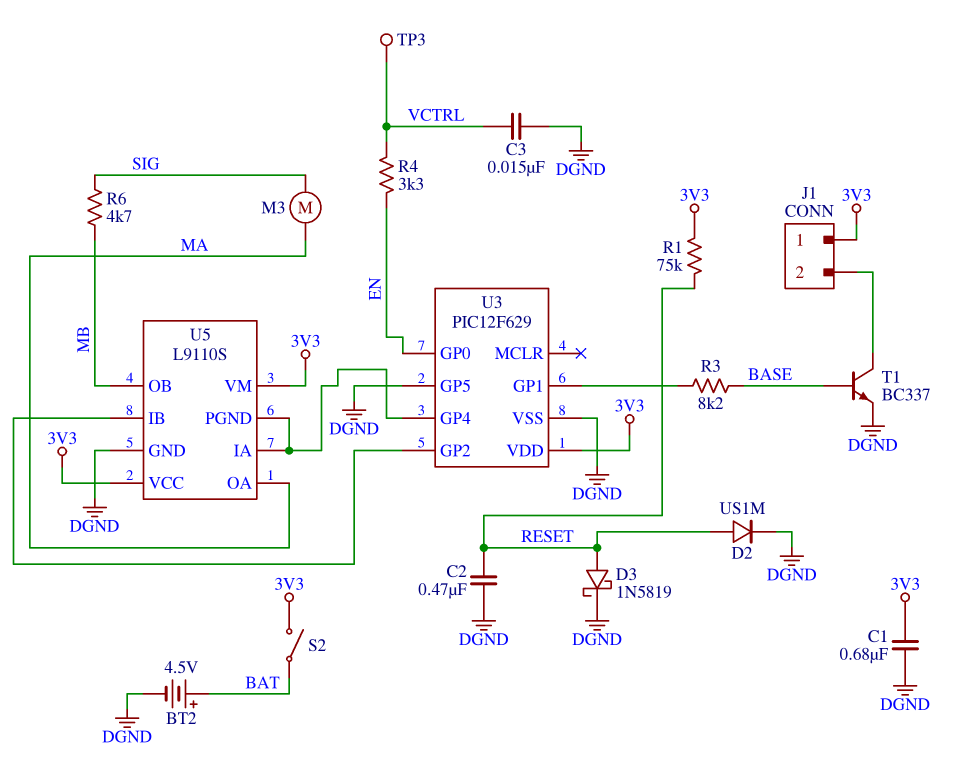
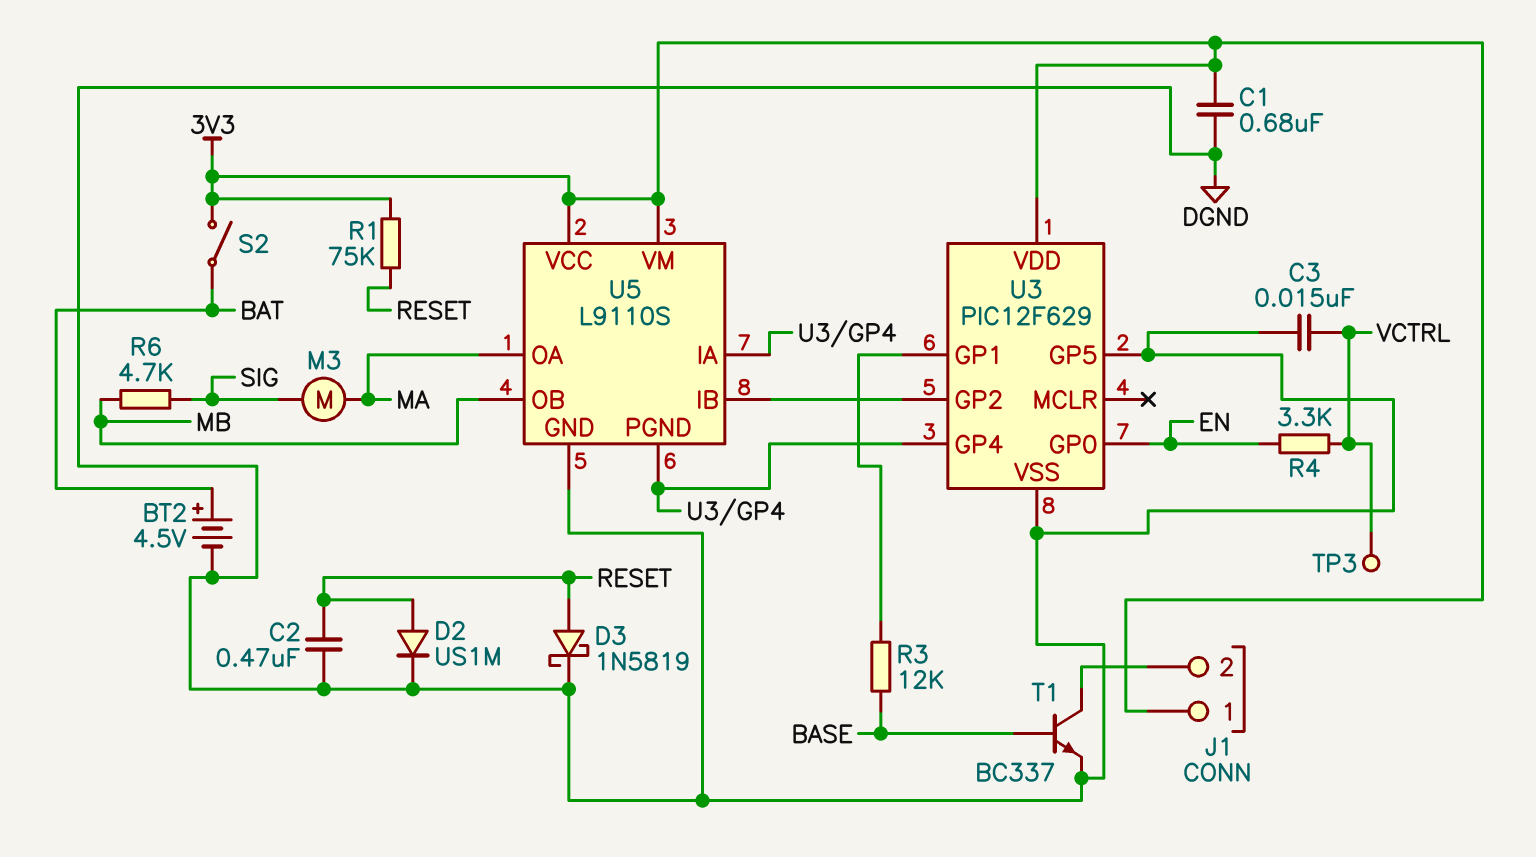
R3: 8.2k (BASE, U3/GP1) -> 12k (BASE, U3/GP1)

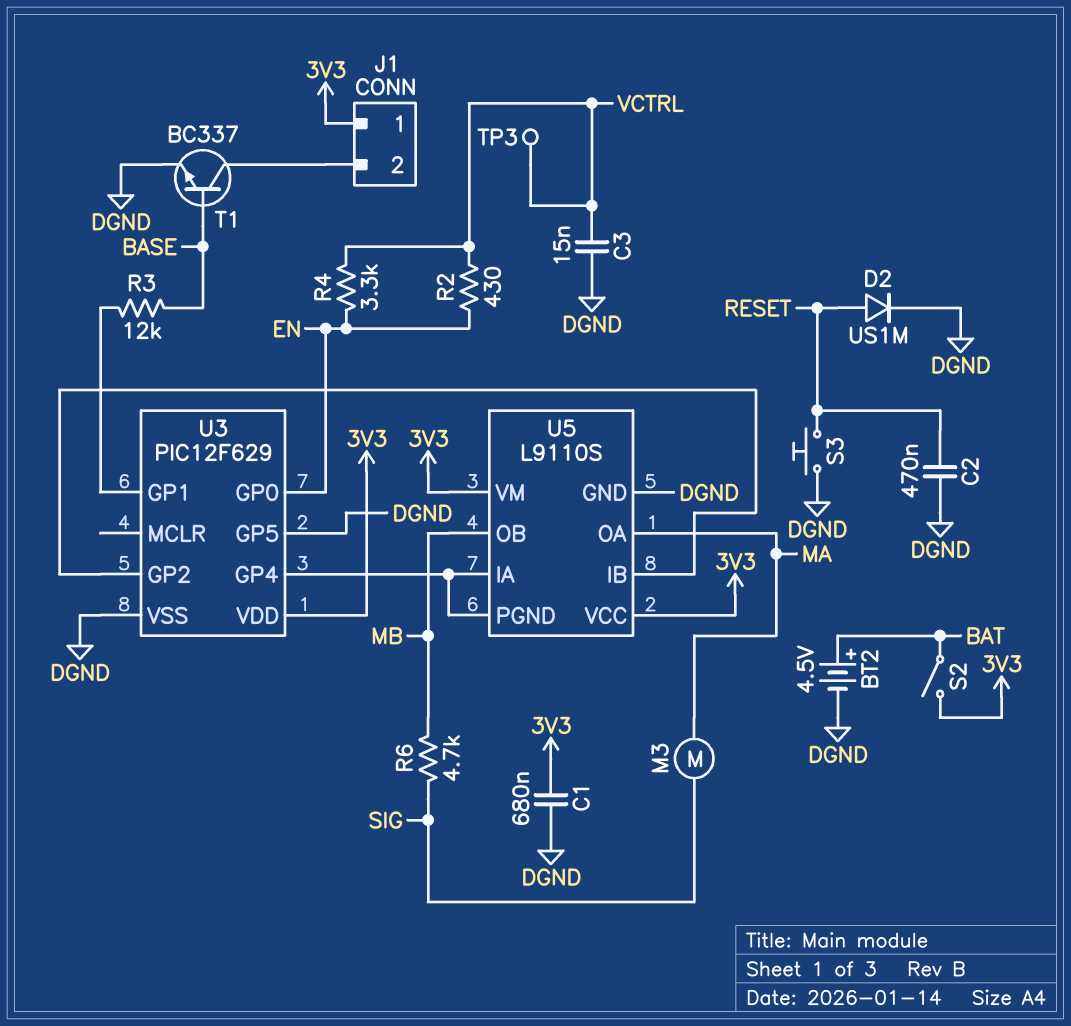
D3: schottky 1N5819 (A RESET, K DGND) -> none
R1: 75k (3V3, RESET) -> none
R2: none -> 430 (EN, VCTRL)
S3: none -> button (DGND, RESET)

